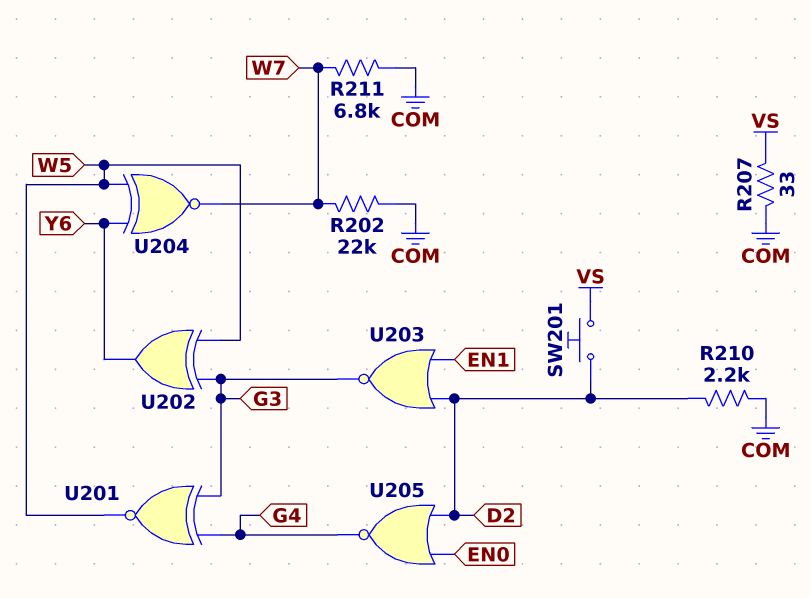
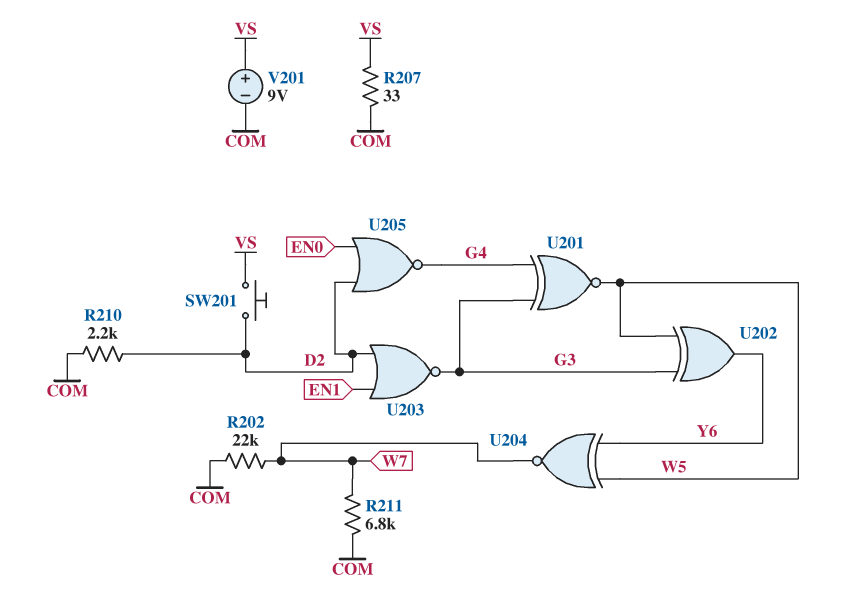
V201: none -> 9V (plus VS, minus COM)

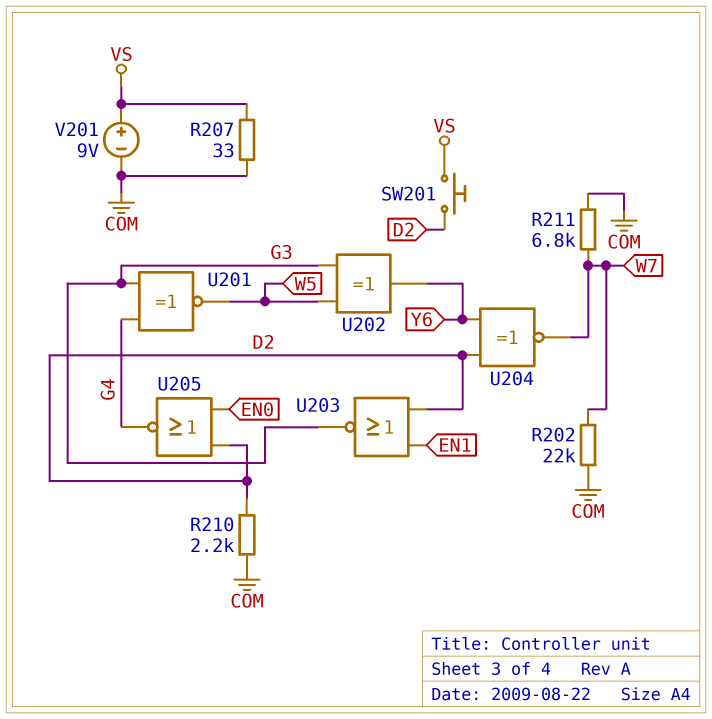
U204: XNOR (in W5, in Y6, out W7) -> XNOR (in D2, in Y6, out W7)

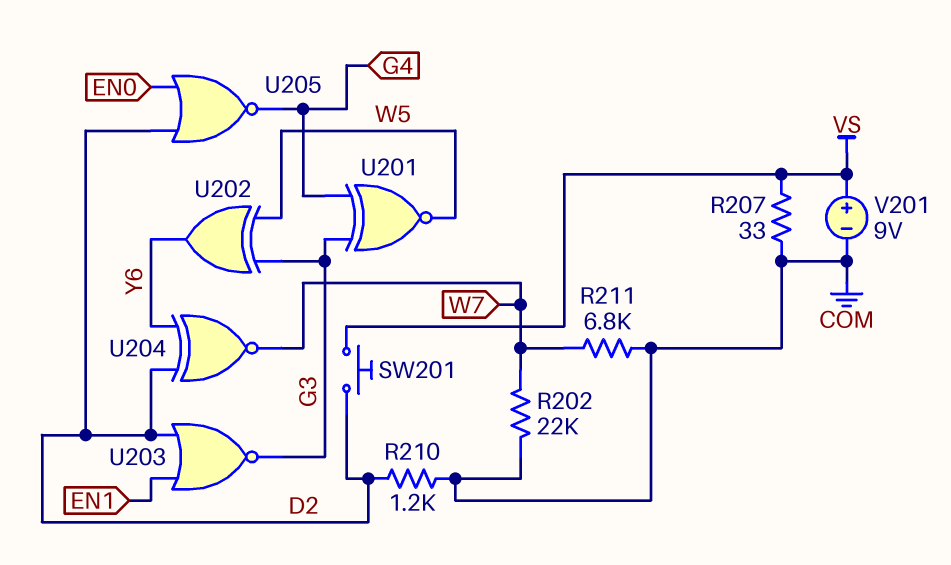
R210: 2.2k (COM, D2) -> 1.2k (COM, D2)

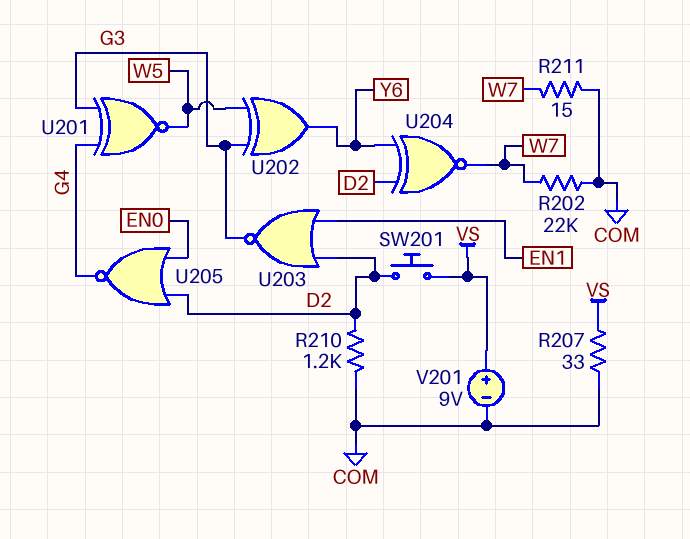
R211: 6.8k (COM, W7) -> 15 (COM, W7)

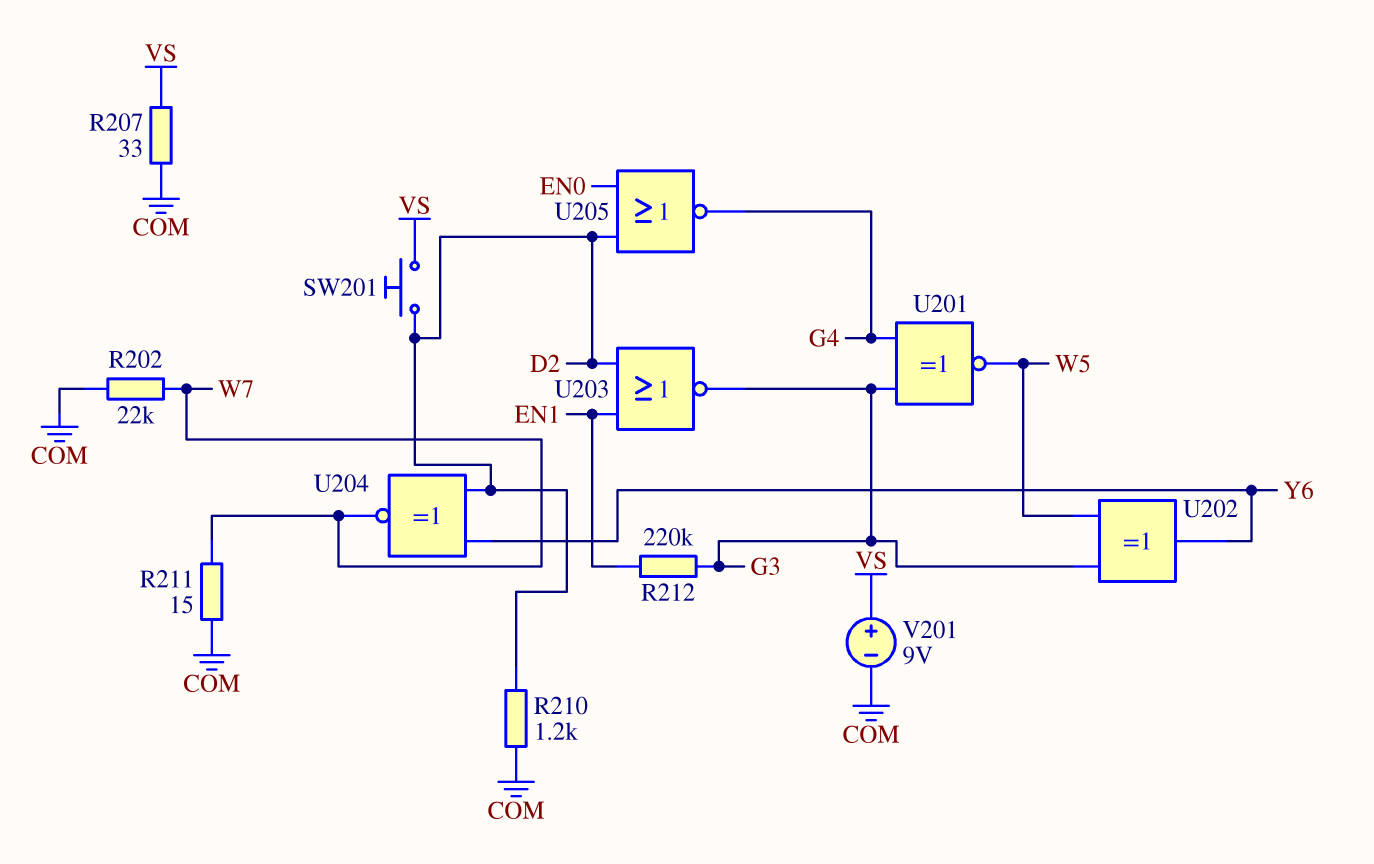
R212: none -> 220k (EN1, G3)

